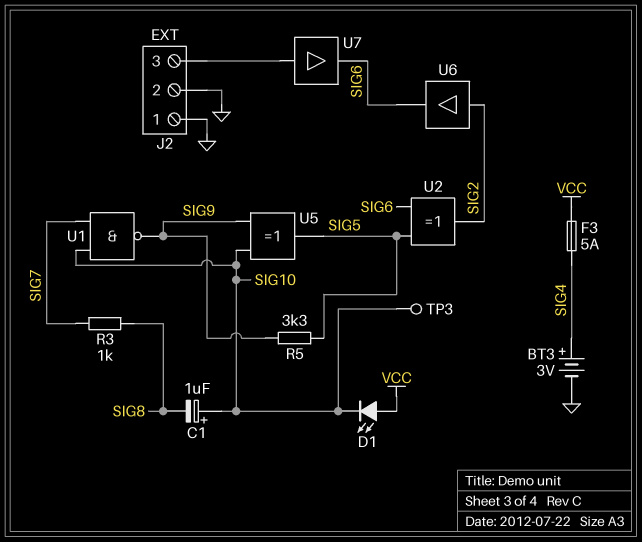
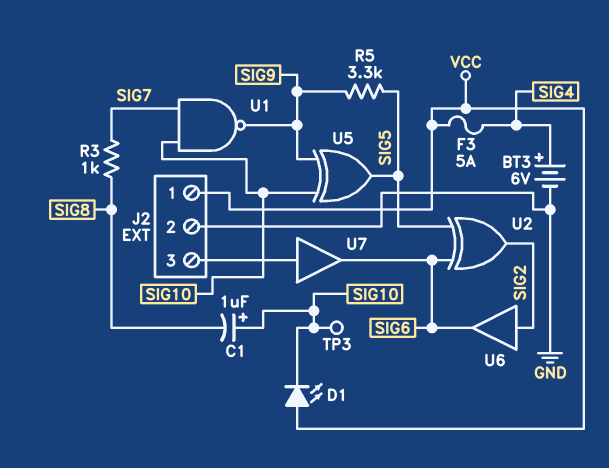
BT3: 3V (plus SIG4, minus GND) -> 6V (plus SIG4, minus GND)
J2 pin 1: GND -> VCC

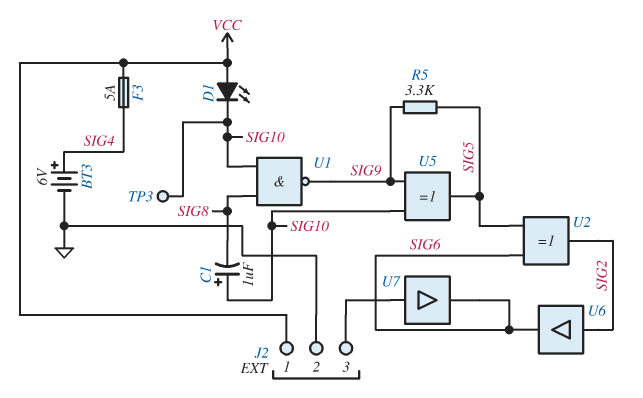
R3: 1k (SIG7, SIG8) -> none
U1: NAND (in SIG7, in SIG10, out SIG9) -> NAND (in SIG8, in SIG10, out SIG9)

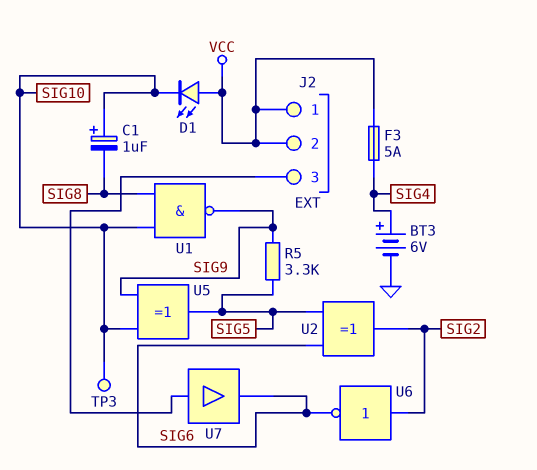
J2 pin 2: GND -> VCC
U6: buffer (in SIG2, out SIG6) -> NOT (in SIG2, out SIG6)

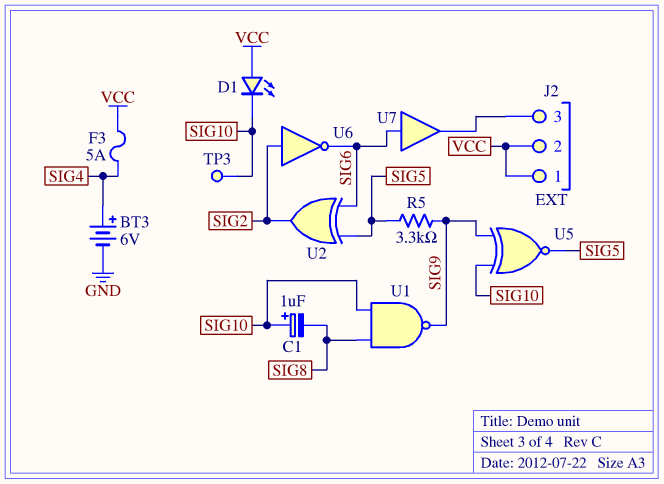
U5: XOR (in SIG9, in SIG10, out SIG5) -> XNOR (in SIG9, in SIG10, out SIG5)
U7: buffer (in J2/3, out SIG6) -> buffer (in SIG6, out J2/3)

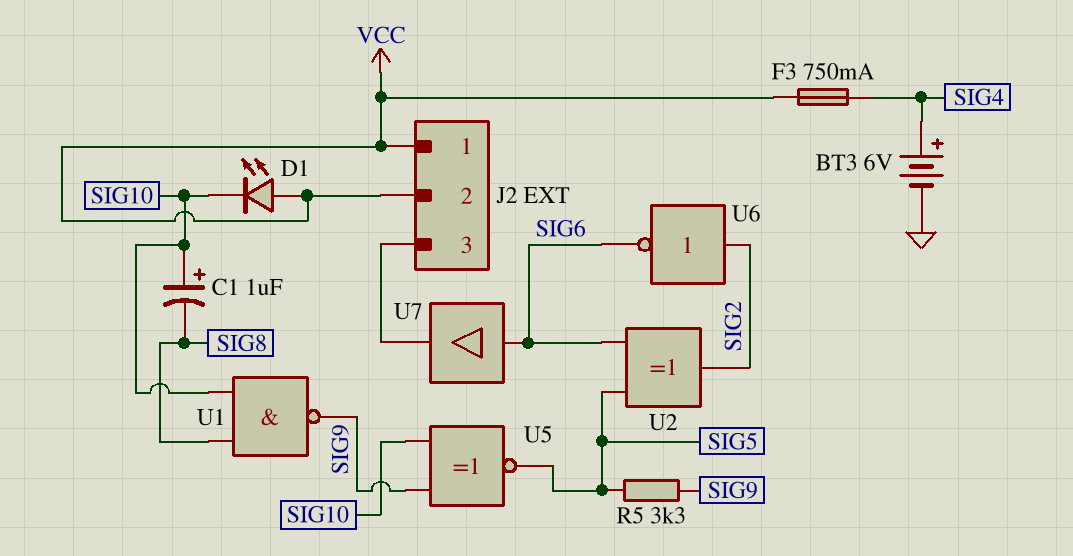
F3: 5A (SIG4, VCC) -> 750mA (SIG4, VCC)
TP3: test point (SIG10) -> none

